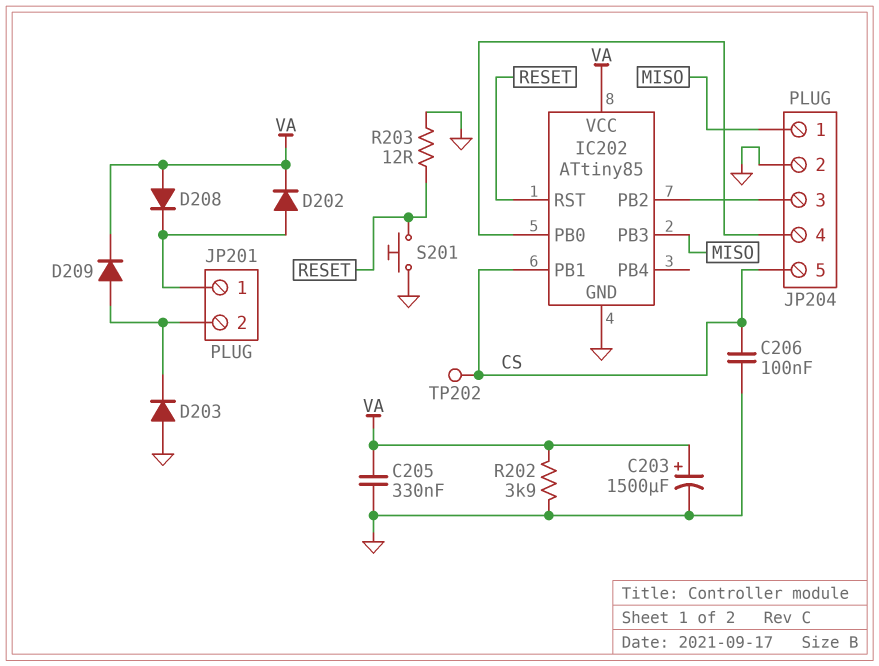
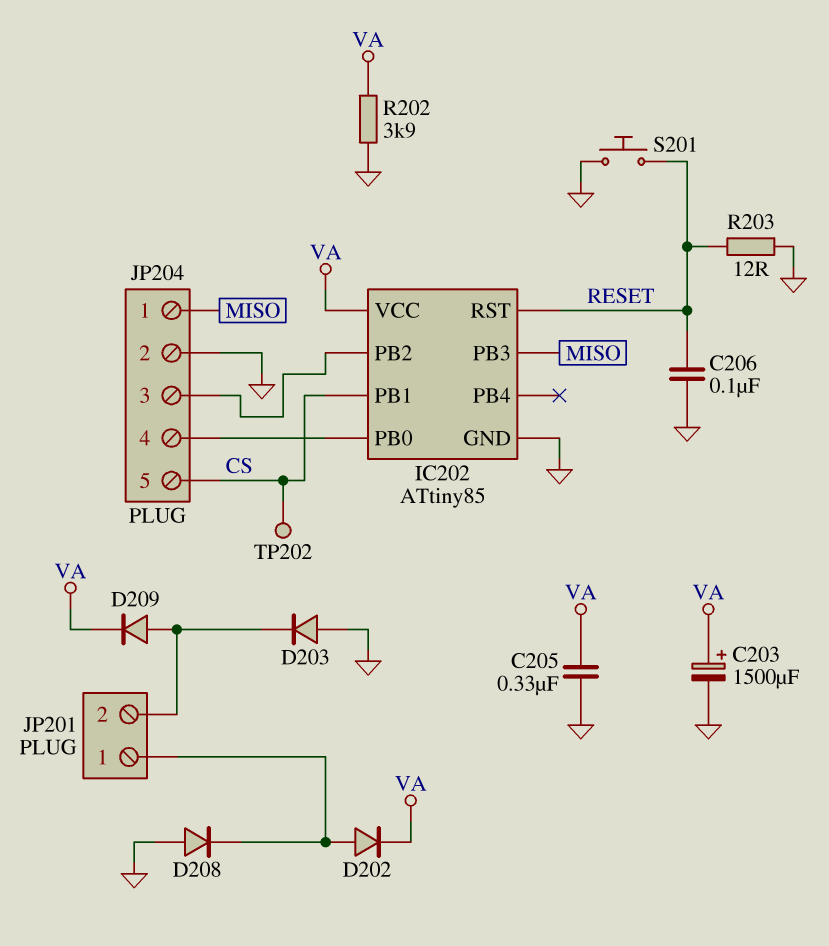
C206: 100nF (CS, GND) -> 100nF (GND, RESET)
D208: diode (A VA, K JP201/1) -> diode (A GND, K JP201/1)

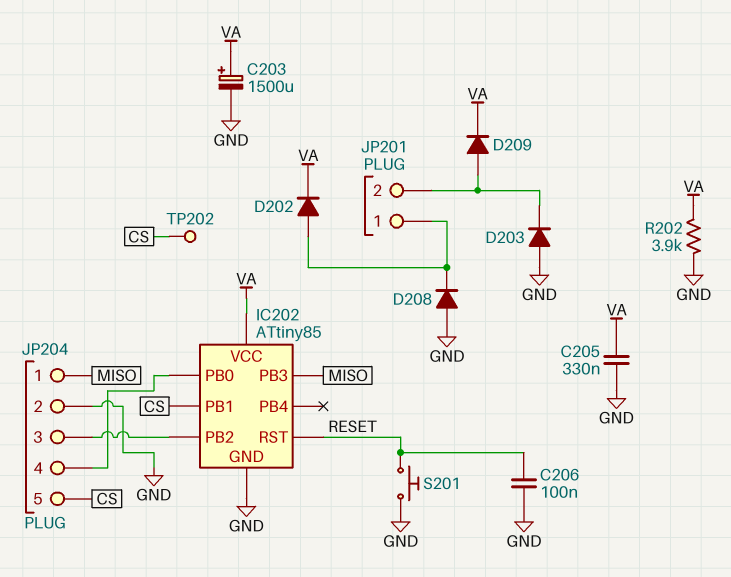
R203: 12 (GND, RESET) -> none

